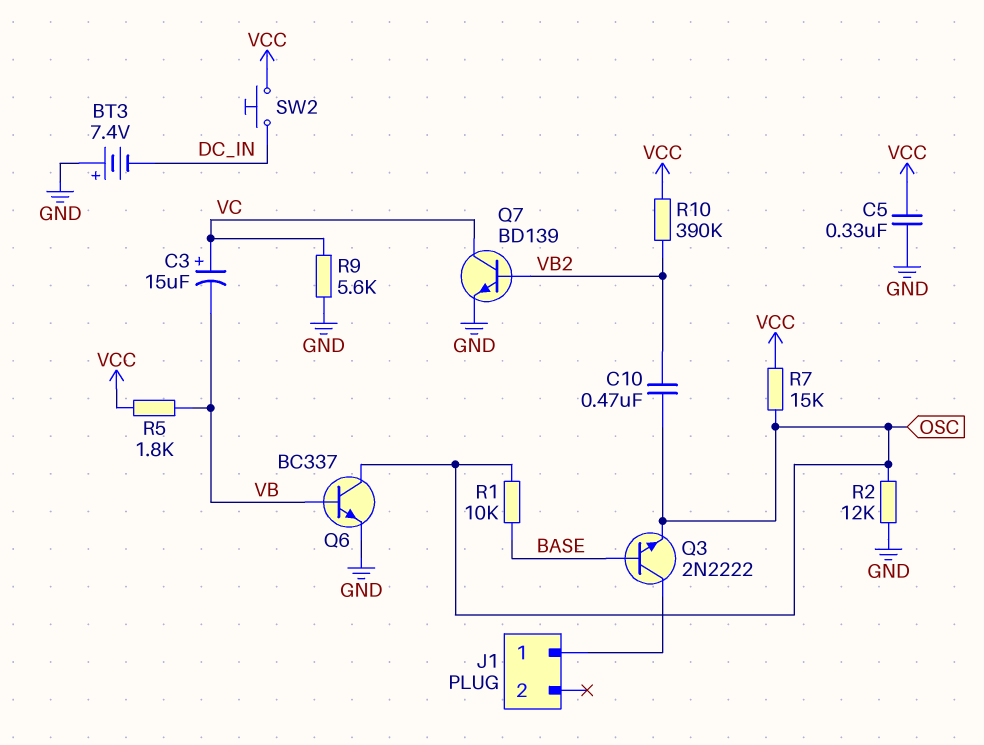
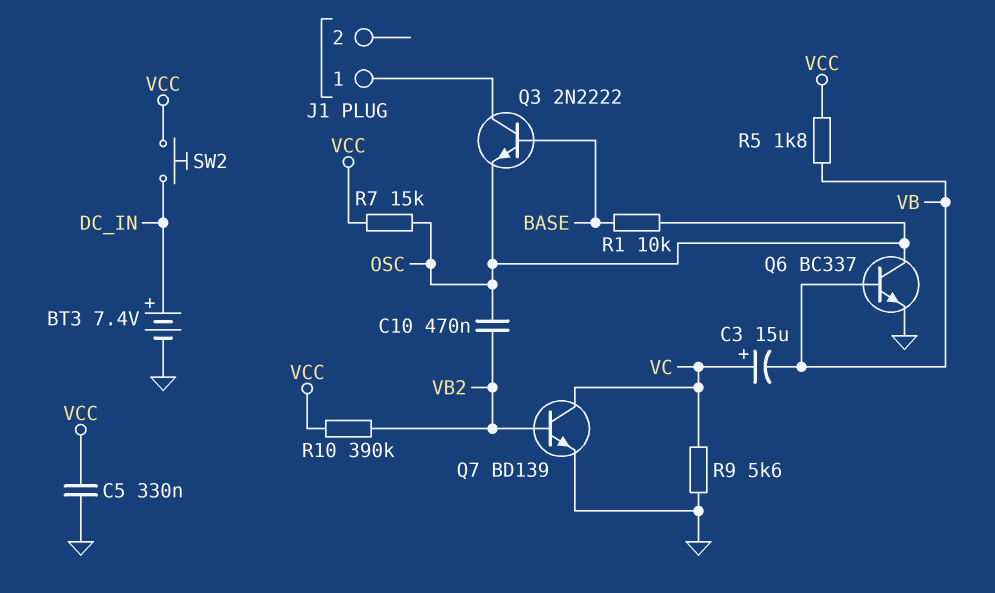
BT3: 7.4V (plus GND, minus DC_IN) -> 7.4V (plus DC_IN, minus GND)
R2: 12k (GND, OSC) -> none

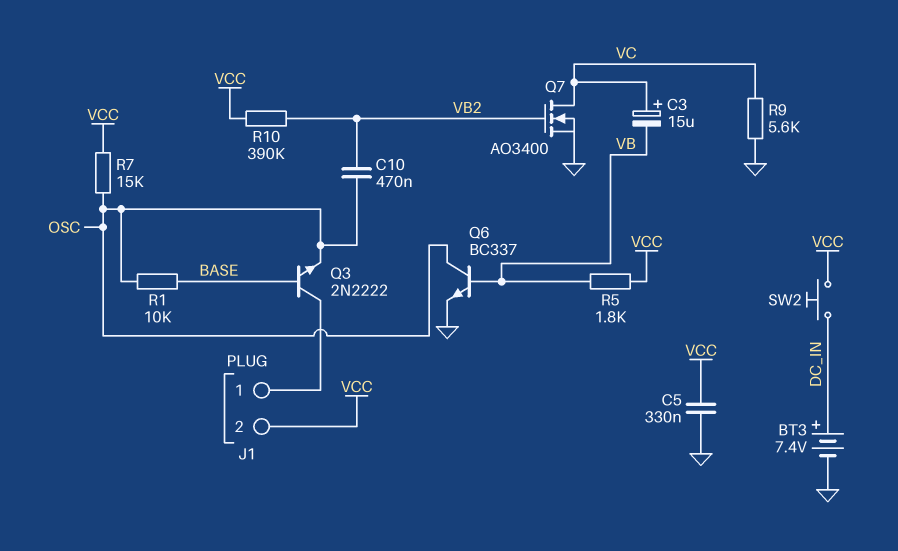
J1 pin 2: none -> VCC
Q7: NPN BD139 (B VB2, C VC, E GND) -> NMOS AO3400 (G VB2, D VC, S GND)

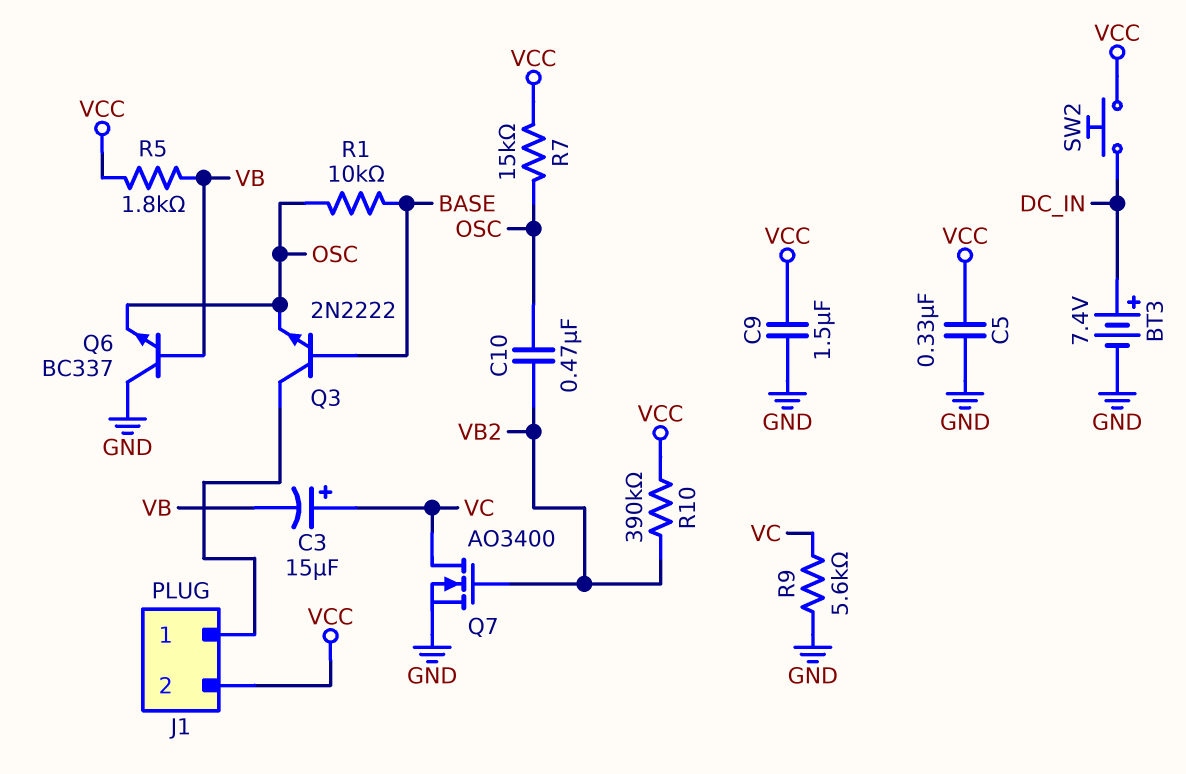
C9: none -> 1.5uF (GND, VCC)
Q6: NPN BC337 (B VB, C OSC, E GND) -> NPN BC337 (B VB, C GND, E OSC)

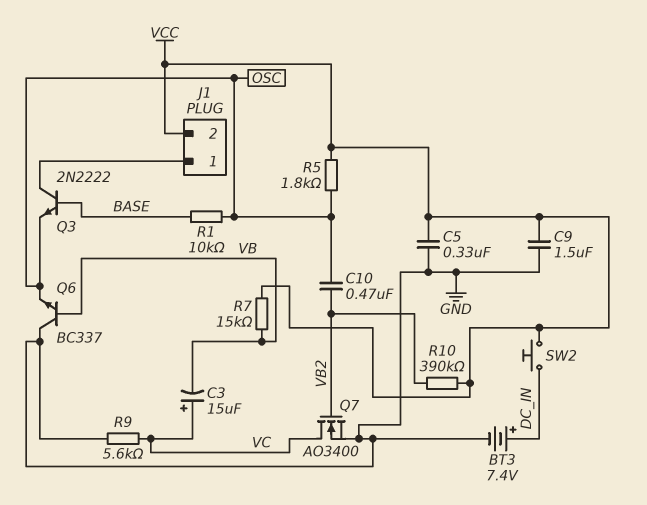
R5: 1.8k (VB, VCC) -> 1.8k (OSC, VCC)
R7: 15k (OSC, VCC) -> 15k (VB, VCC)

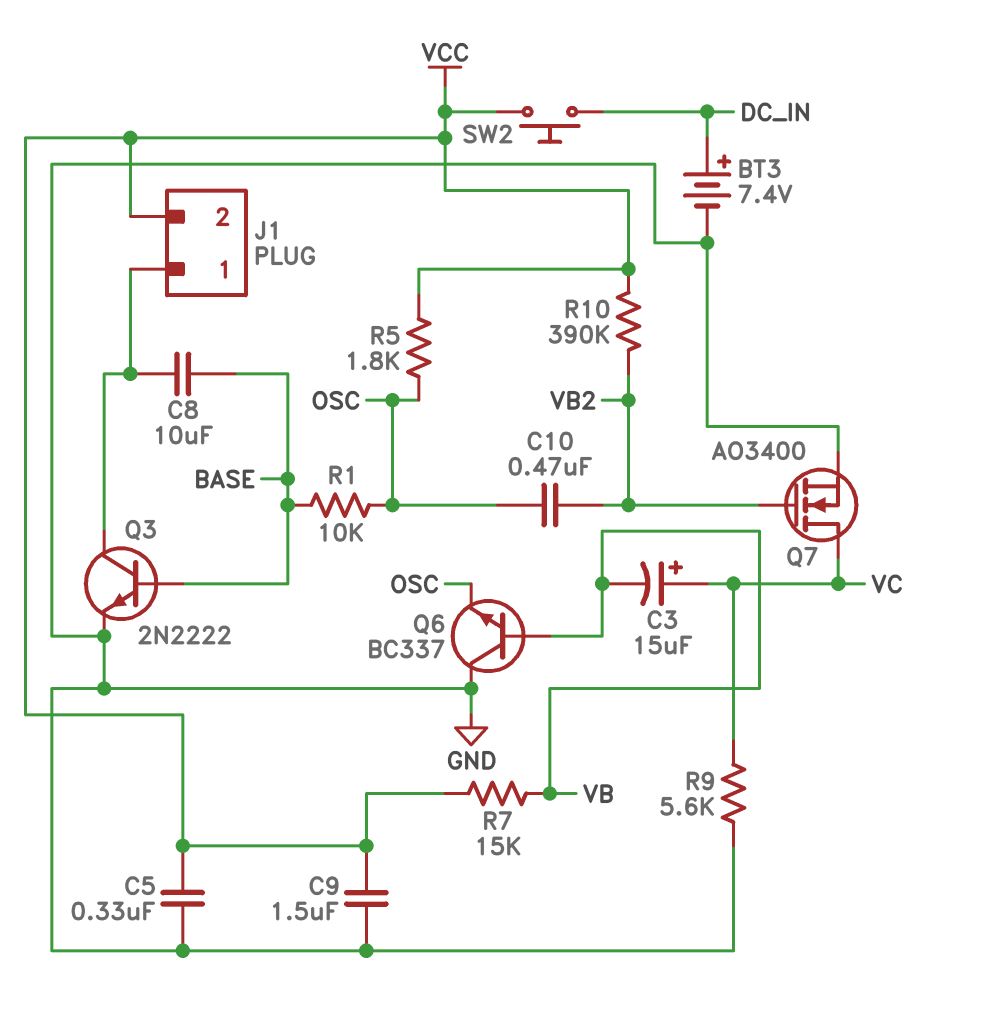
C8: none -> 10uF (BASE, J1/1)
Q3: NPN 2N2222 (B BASE, C J1/1, E OSC) -> NPN 2N2222 (B BASE, C J1/1, E GND)

